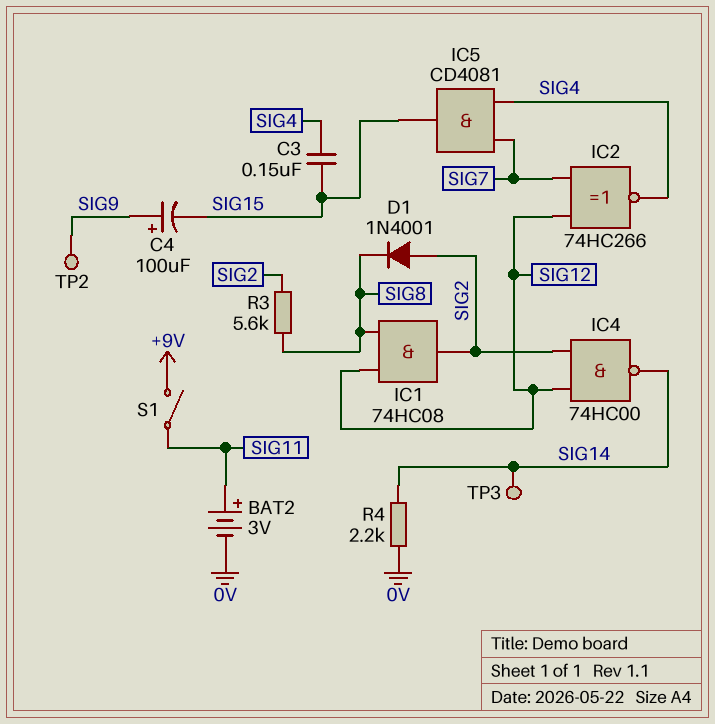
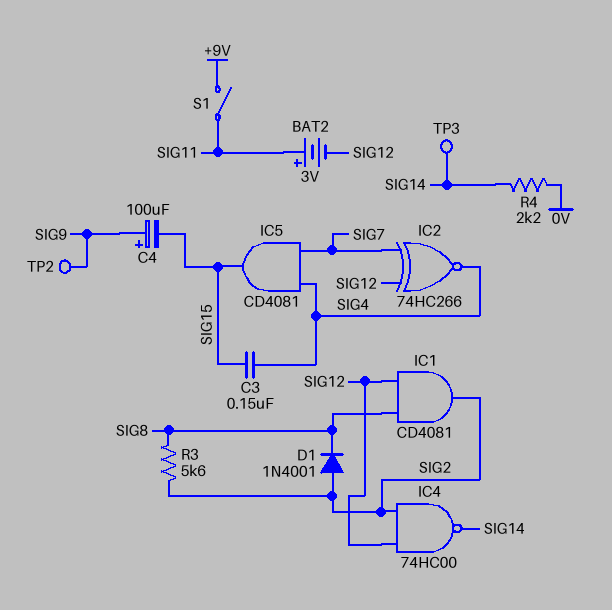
BAT2: 3V (plus SIG11, minus 0V) -> 3V (plus SIG11, minus SIG12)
IC1: AND 74HC08 (in SIG8, in SIG12, out SIG2) -> AND CD4081 (in SIG8, in SIG12, out SIG2)

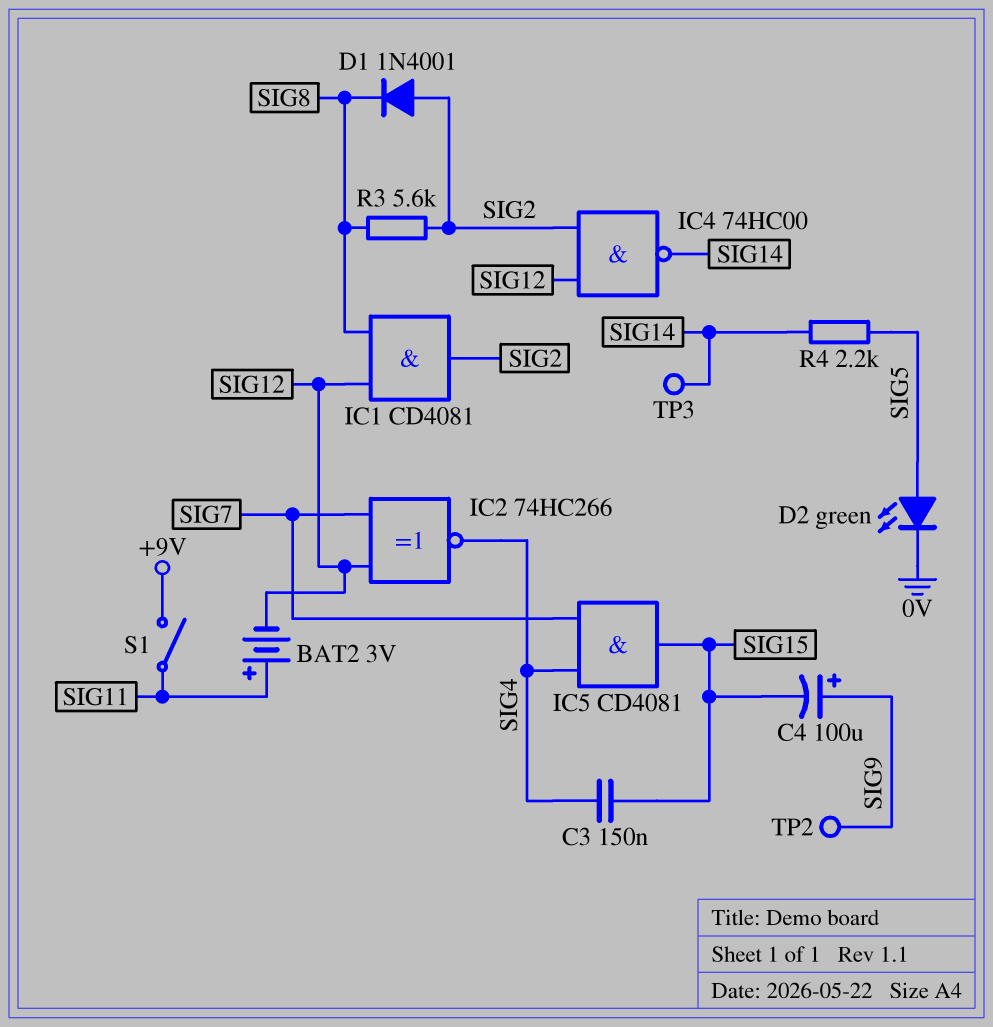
D2: none -> LED green (A SIG5, K 0V)
R4: 2.2k (0V, SIG14) -> 2.2k (SIG5, SIG14)

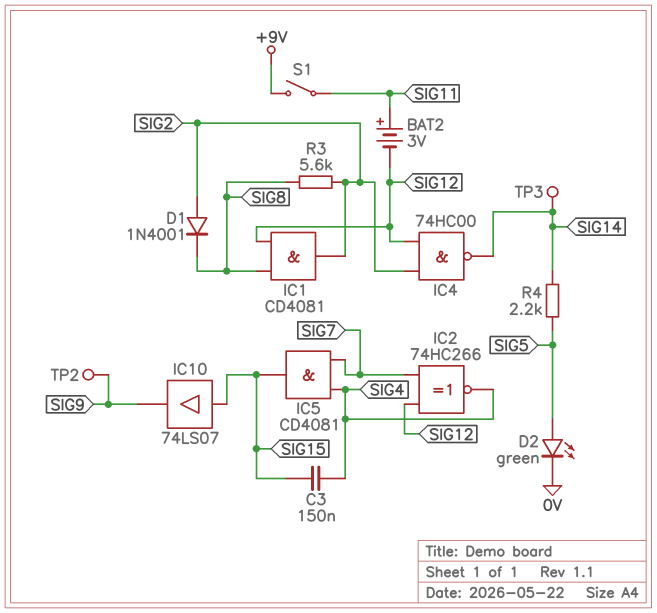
C4: 100uF (plus SIG9, minus SIG15) -> none
IC10: none -> buffer 74LS07 (in SIG15, out SIG9)

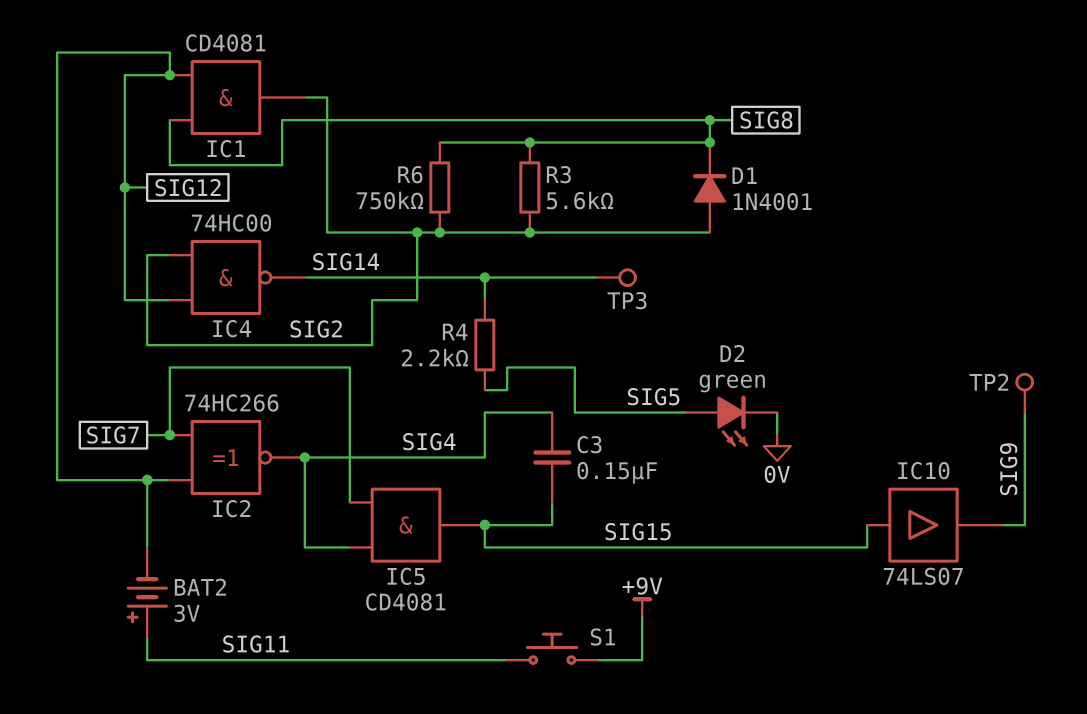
R6: none -> 750k (SIG2, SIG8)
S1: switch (+9V, SIG11) -> button (+9V, SIG11)

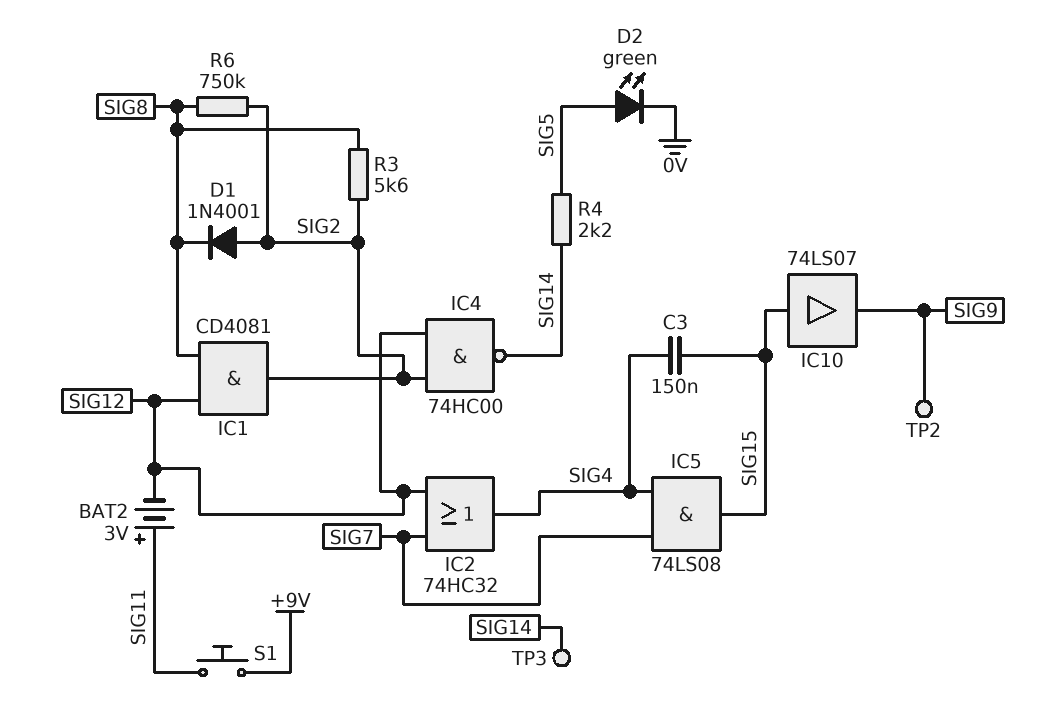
IC2: XNOR 74HC266 (in SIG7, in SIG12, out SIG4) -> OR 74HC32 (in SIG7, in SIG12, out SIG4)
IC5: AND CD4081 (in SIG4, in SIG7, out SIG15) -> AND 74LS08 (in SIG4, in SIG7, out SIG15)

